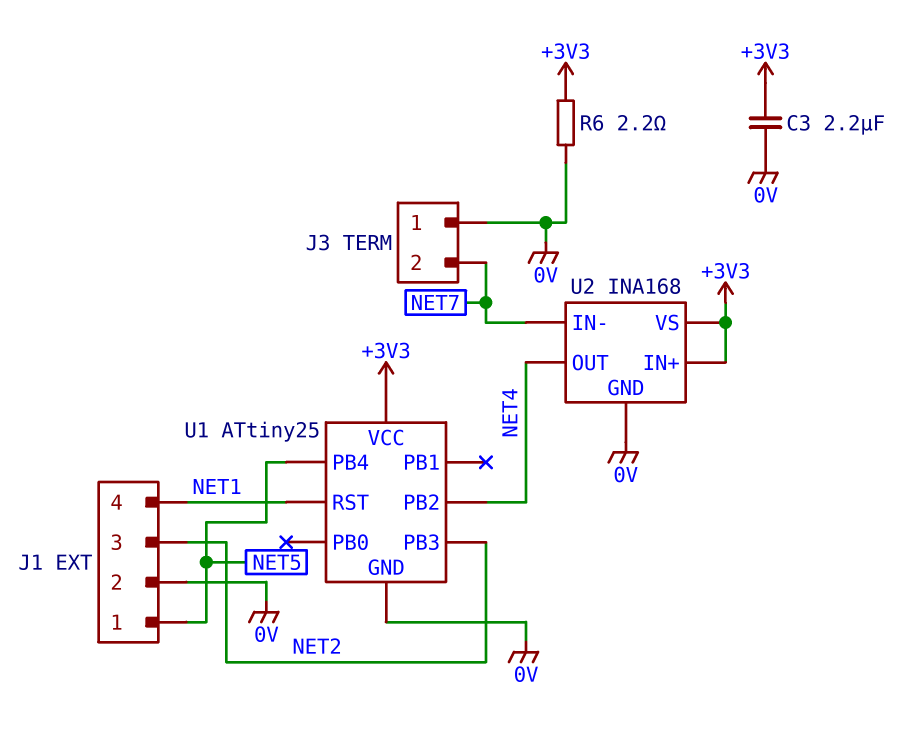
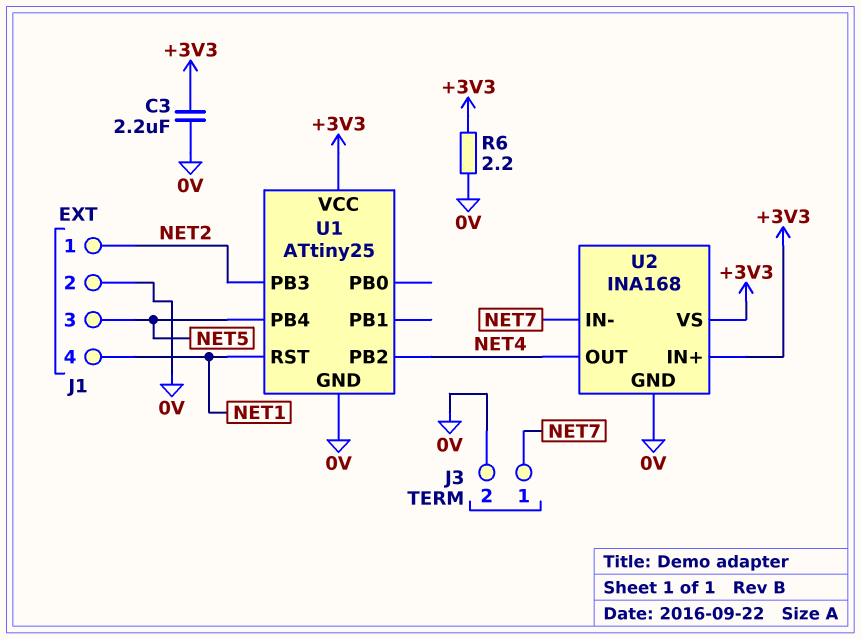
J1 pin 1: NET5 -> NET2
J1 pin 3: NET2 -> NET5
J3 pin 1: 0V -> NET7
J3 pin 2: NET7 -> 0V

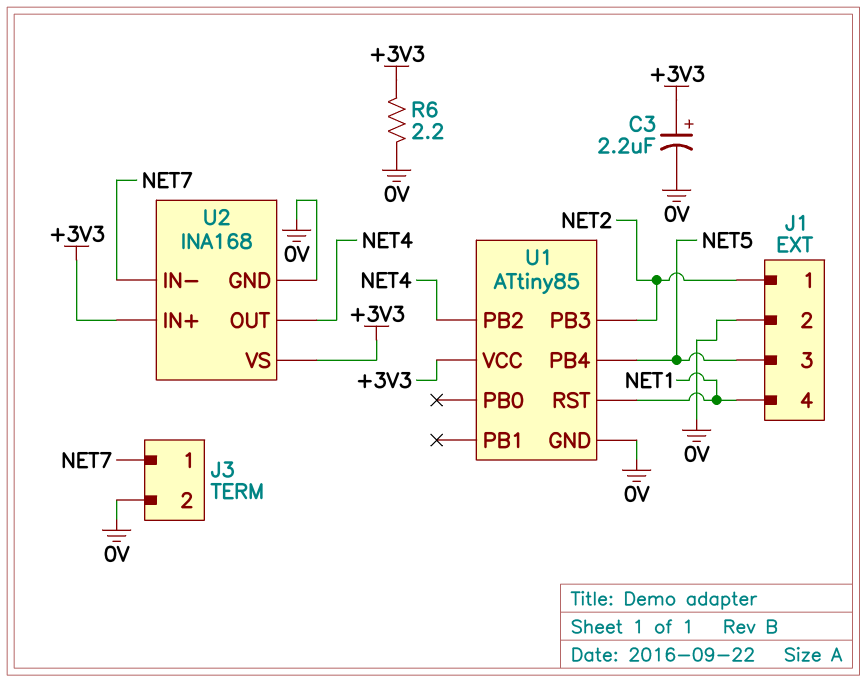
C3: 2.2uF (+3V3, 0V) -> 2.2uF (plus +3V3, minus 0V)
U1: ATtiny25 -> ATtiny85

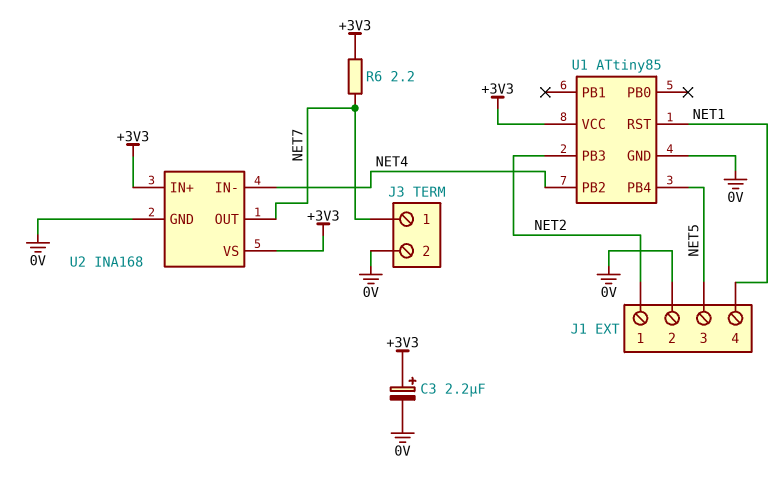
R6: 2.2 (+3V3, 0V) -> 2.2 (+3V3, NET7)
U2 pin IN-: NET7 -> NET4
U2 pin OUT: NET4 -> NET7

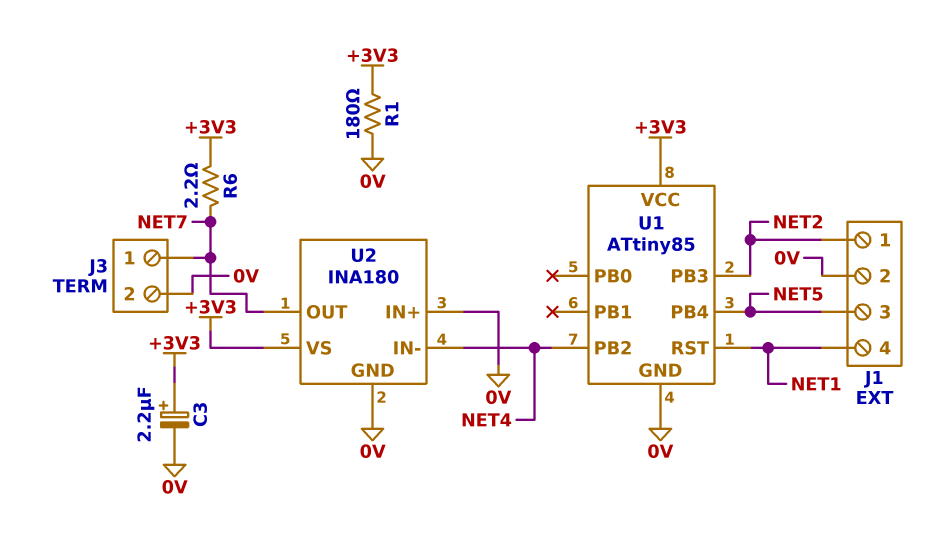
R1: none -> 180 (+3V3, 0V)
U2: INA168 -> INA180
U2 pin IN+: +3V3 -> 0V

